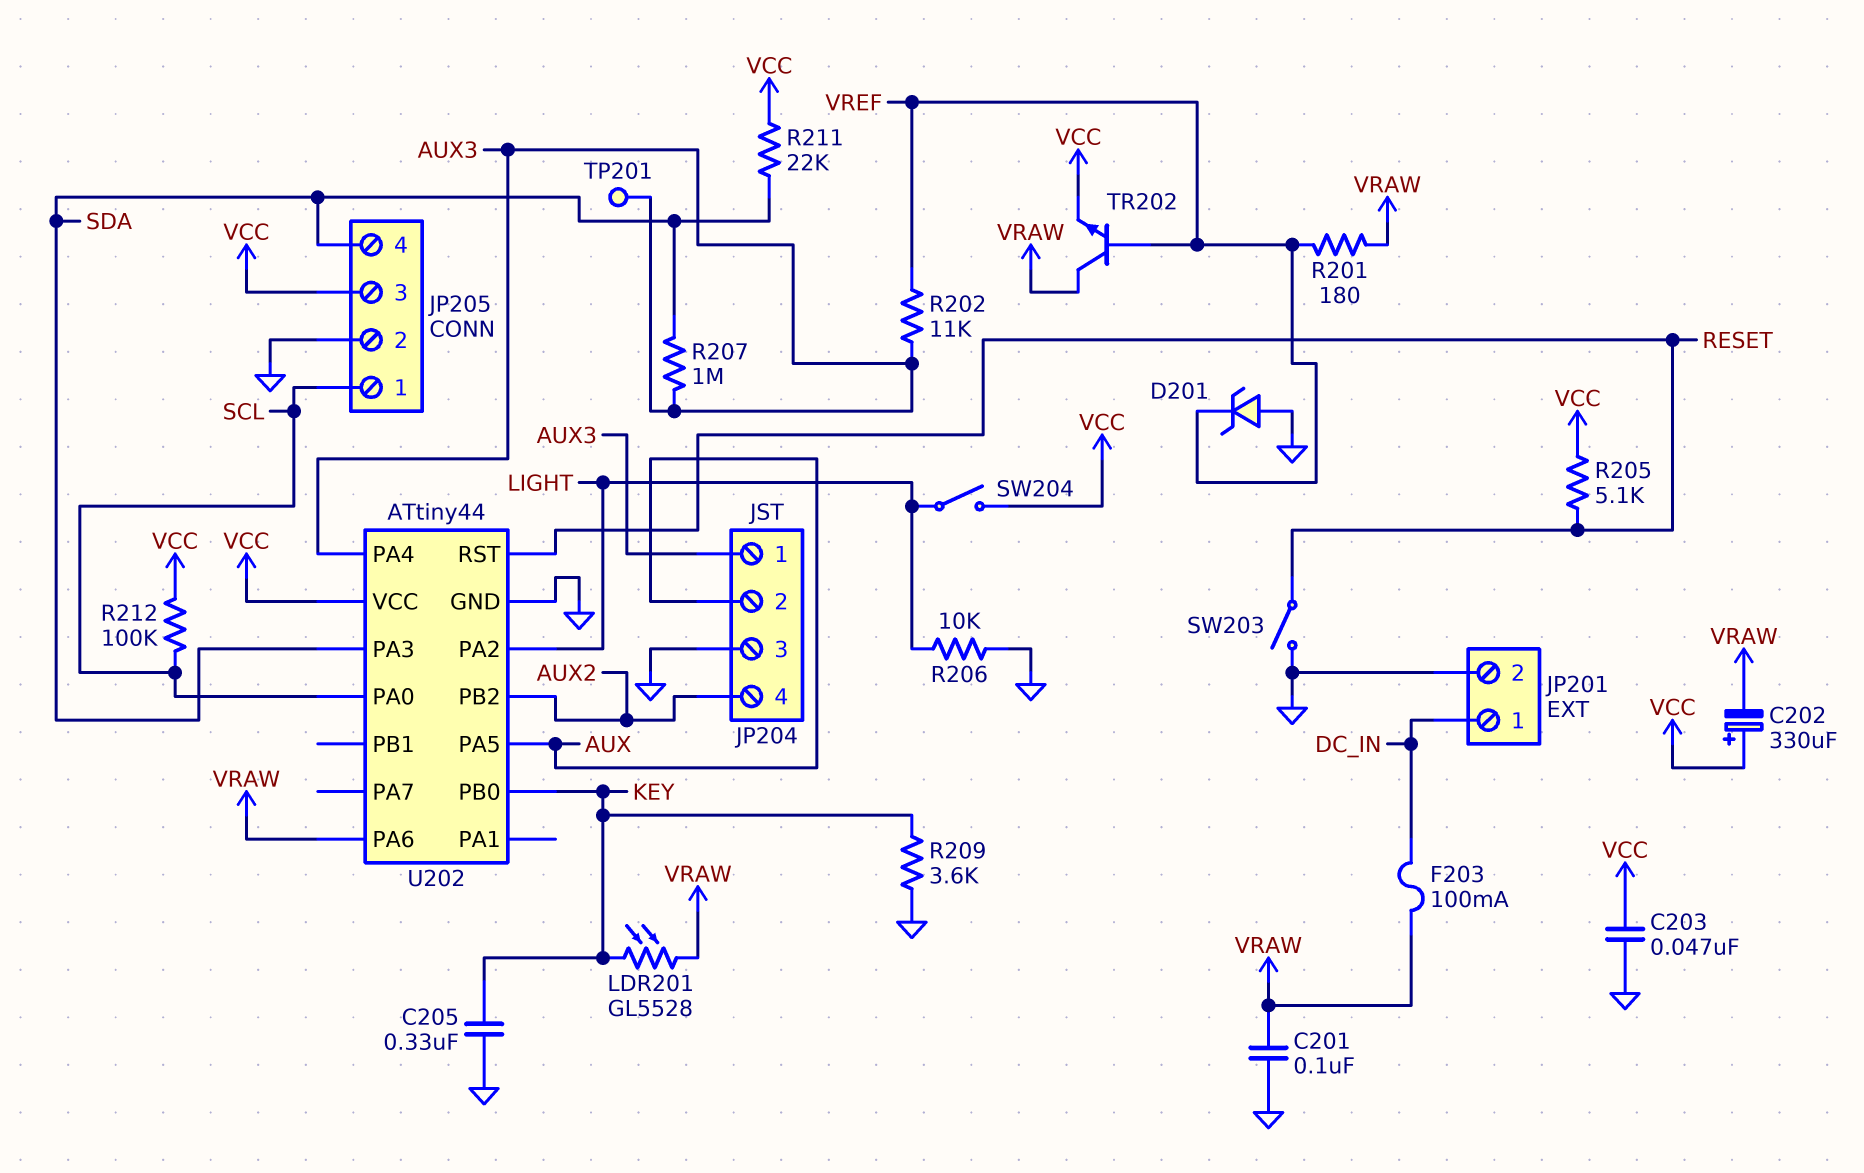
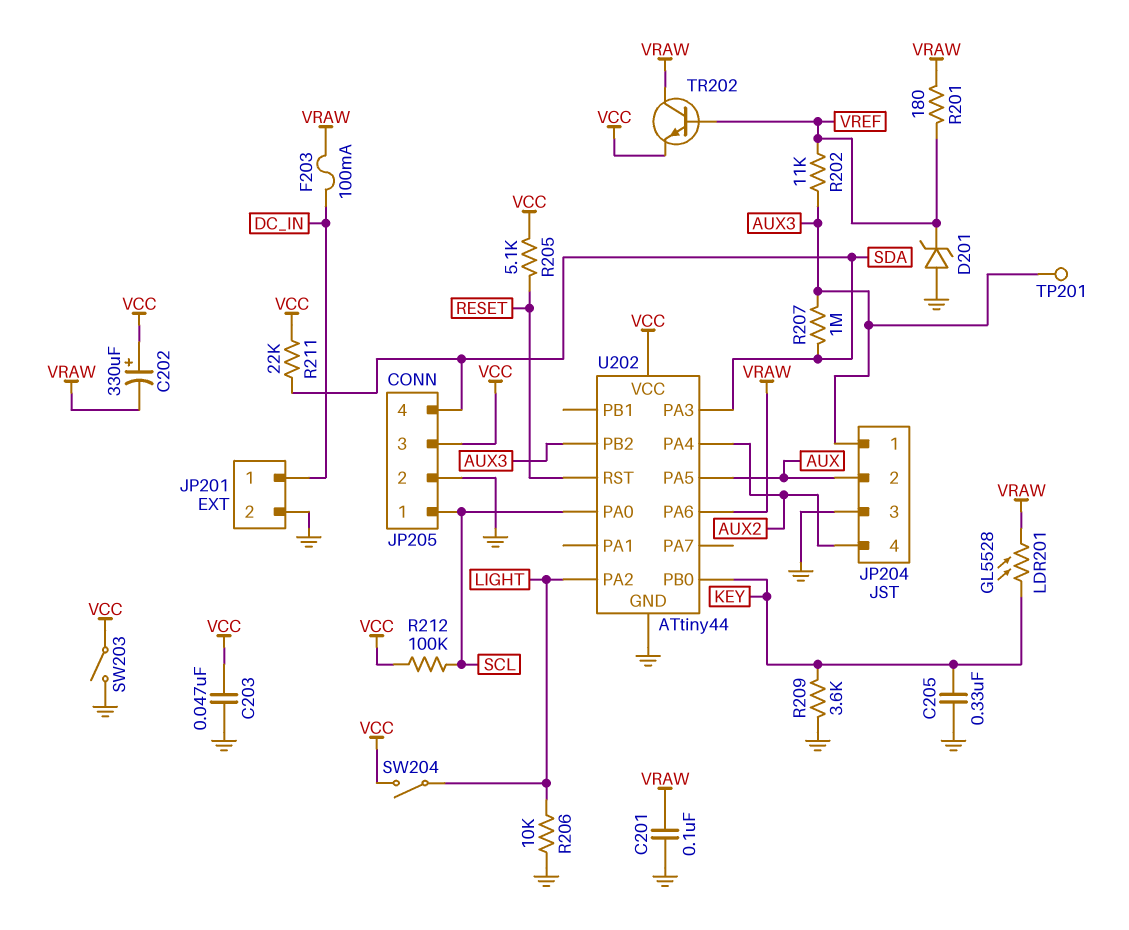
SW203: switch (GND, RESET) -> switch (GND, VCC)
U202 pin PA4: AUX3 -> AUX2
U202 pin PB2: AUX2 -> AUX3

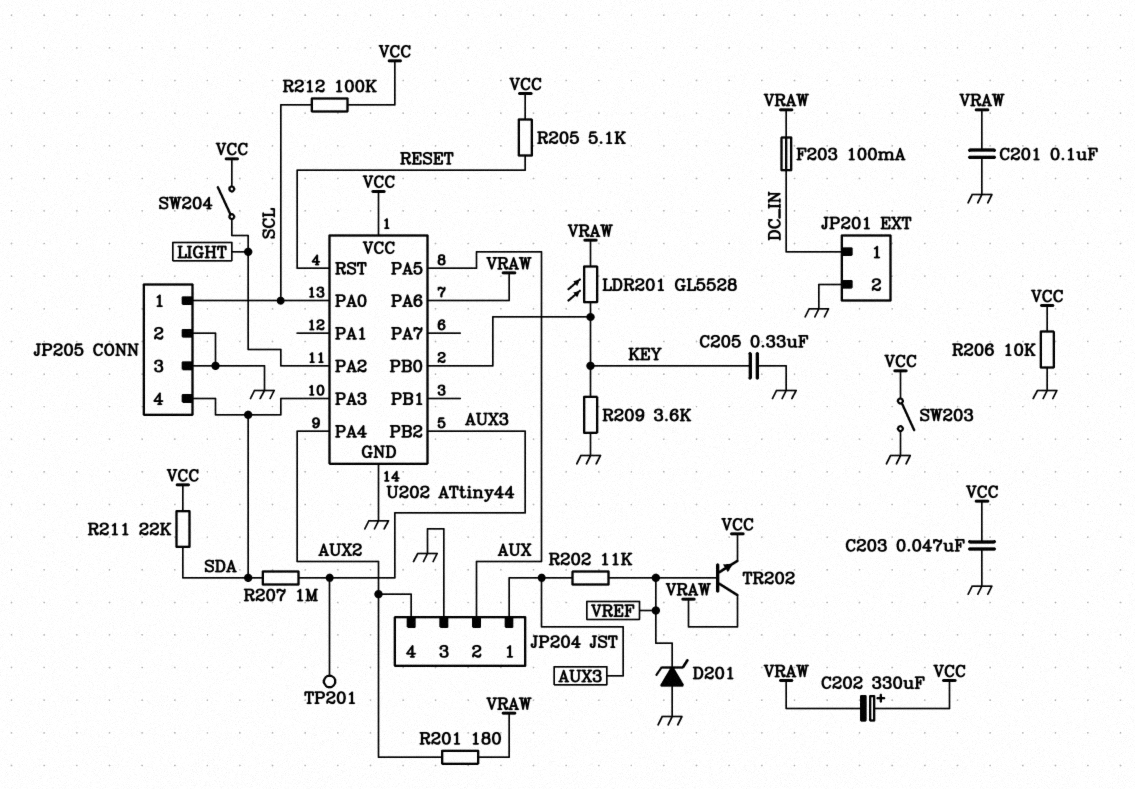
JP205 pin 3: VCC -> GND
R201: 180 (VRAW, VREF) -> 180 (AUX2, VRAW)
R206: 10k (GND, LIGHT) -> 10k (GND, VCC)

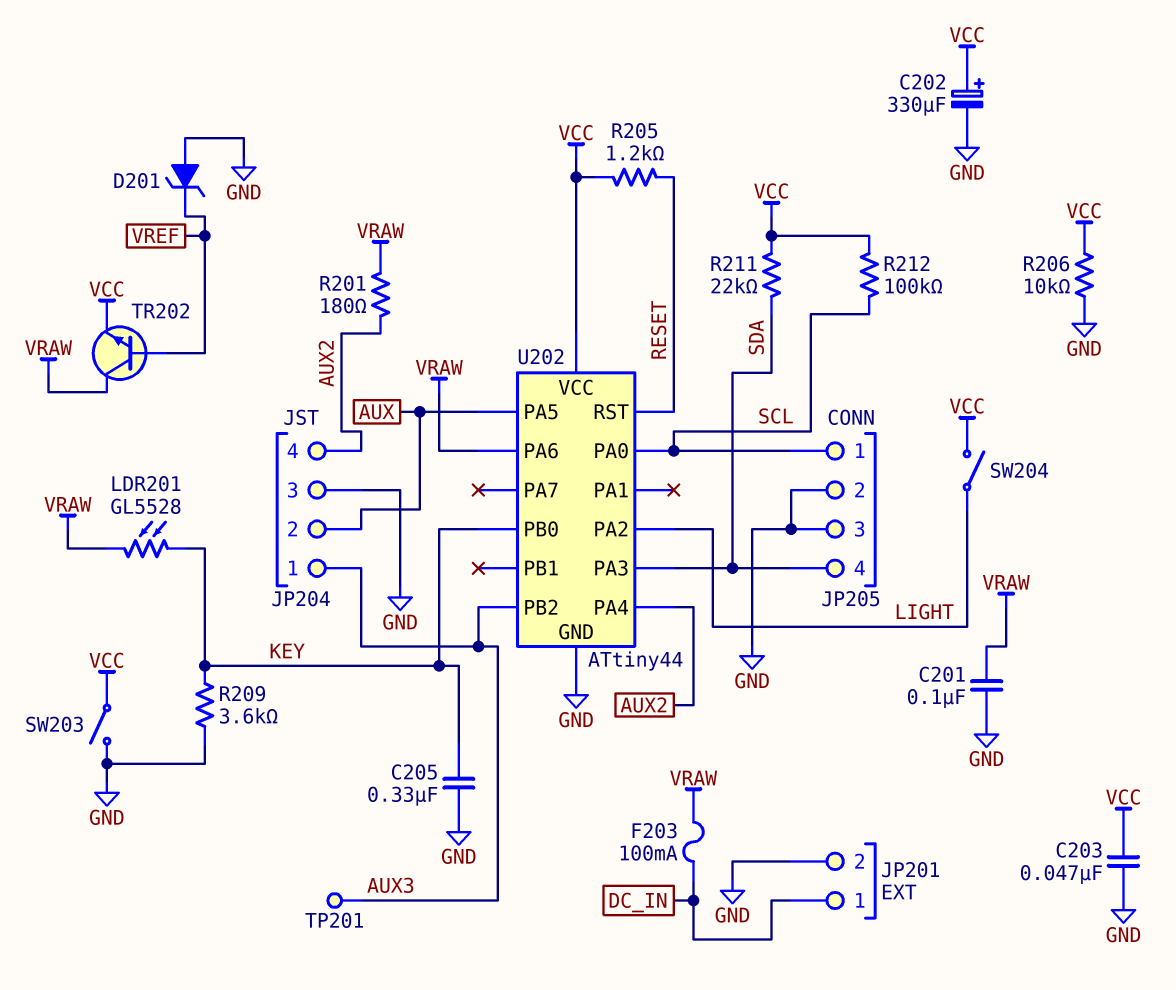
C202: 330uF (plus VCC, minus VRAW) -> 330uF (plus VCC, minus GND)
R202: 11k (AUX3, VREF) -> none
R205: 5.1k (RESET, VCC) -> 1.2k (RESET, VCC)
R207: 1M (AUX3, SDA) -> none

